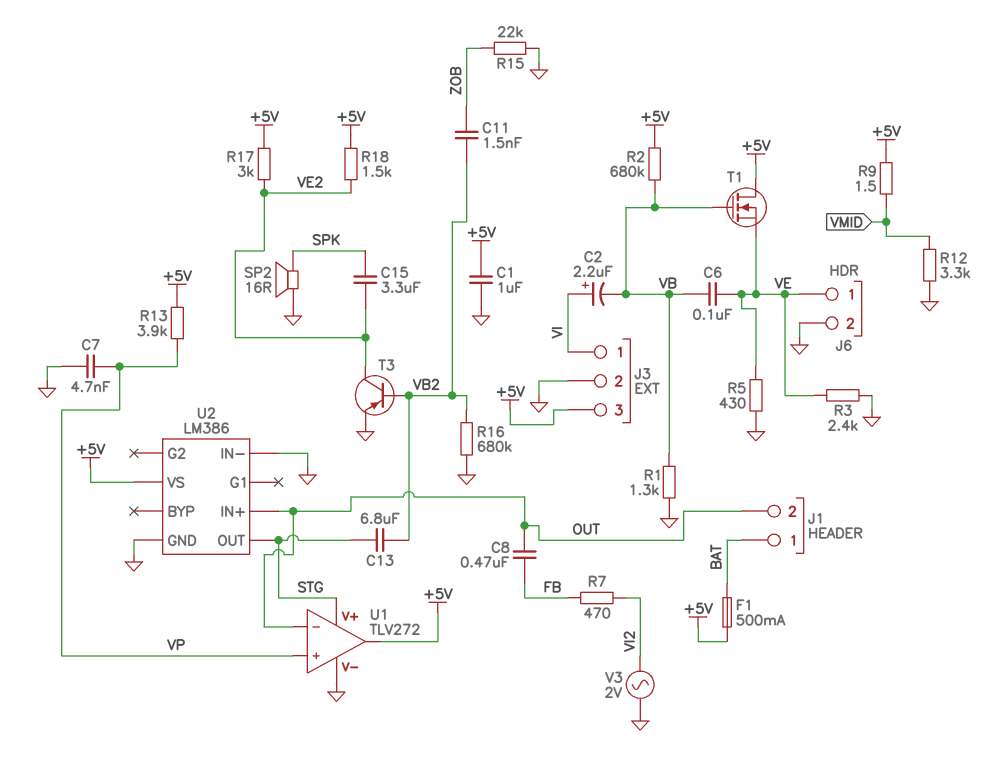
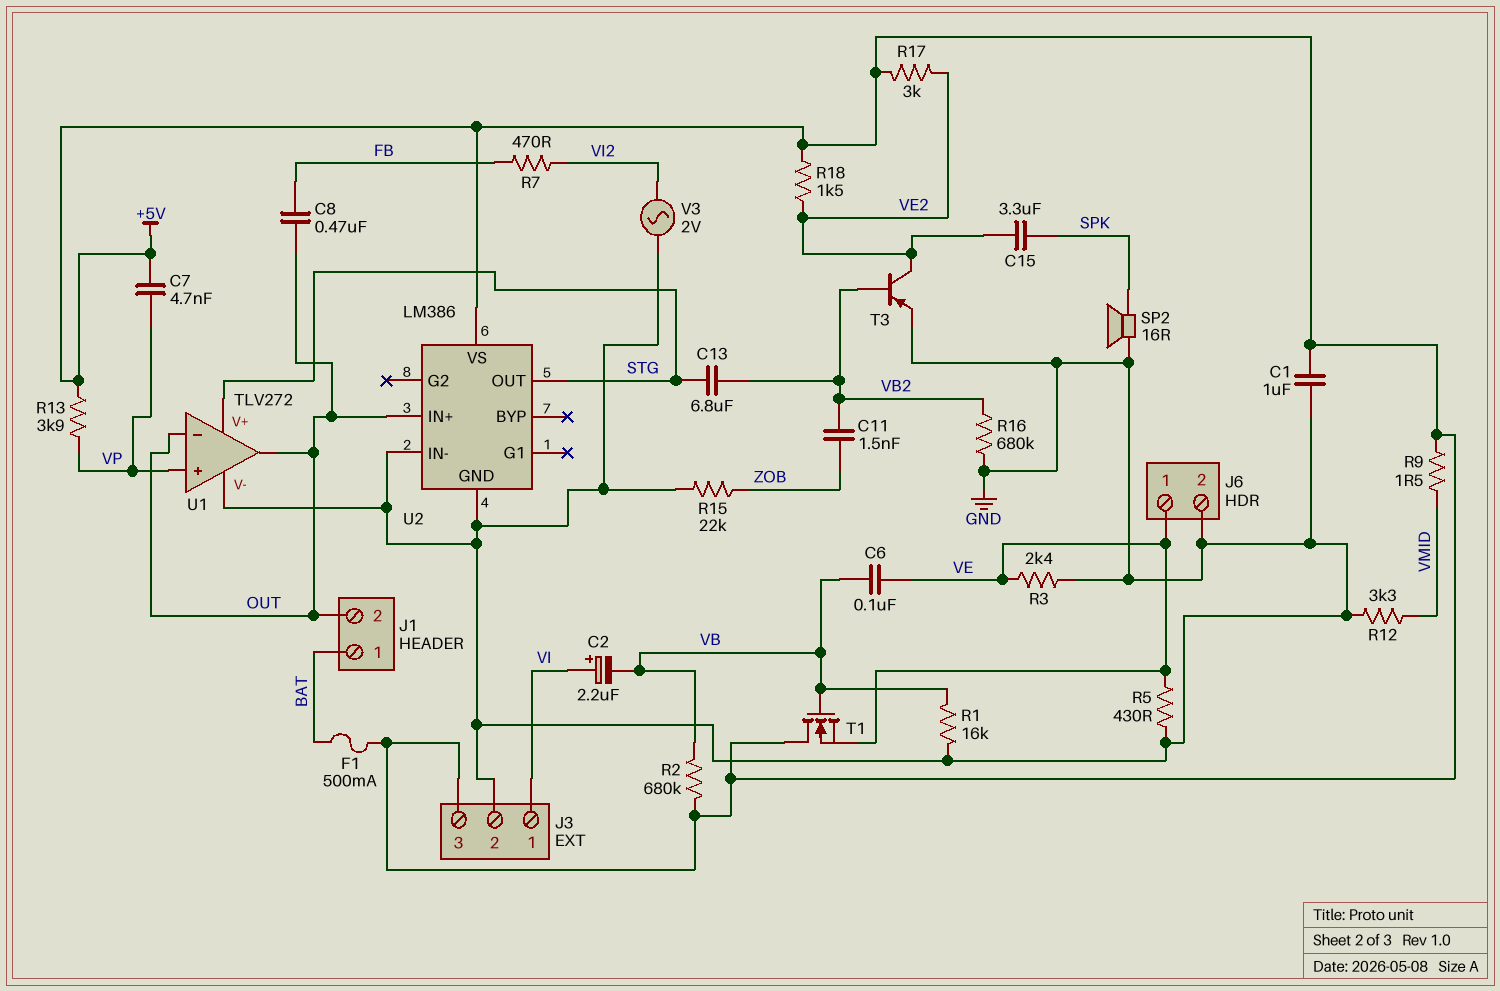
C7: 4.7nF (GND, VP) -> 4.7nF (+5V, VP)
R1: 1.3k (GND, VB) -> 16k (GND, VB)
U1 pin out: +5V -> OUT

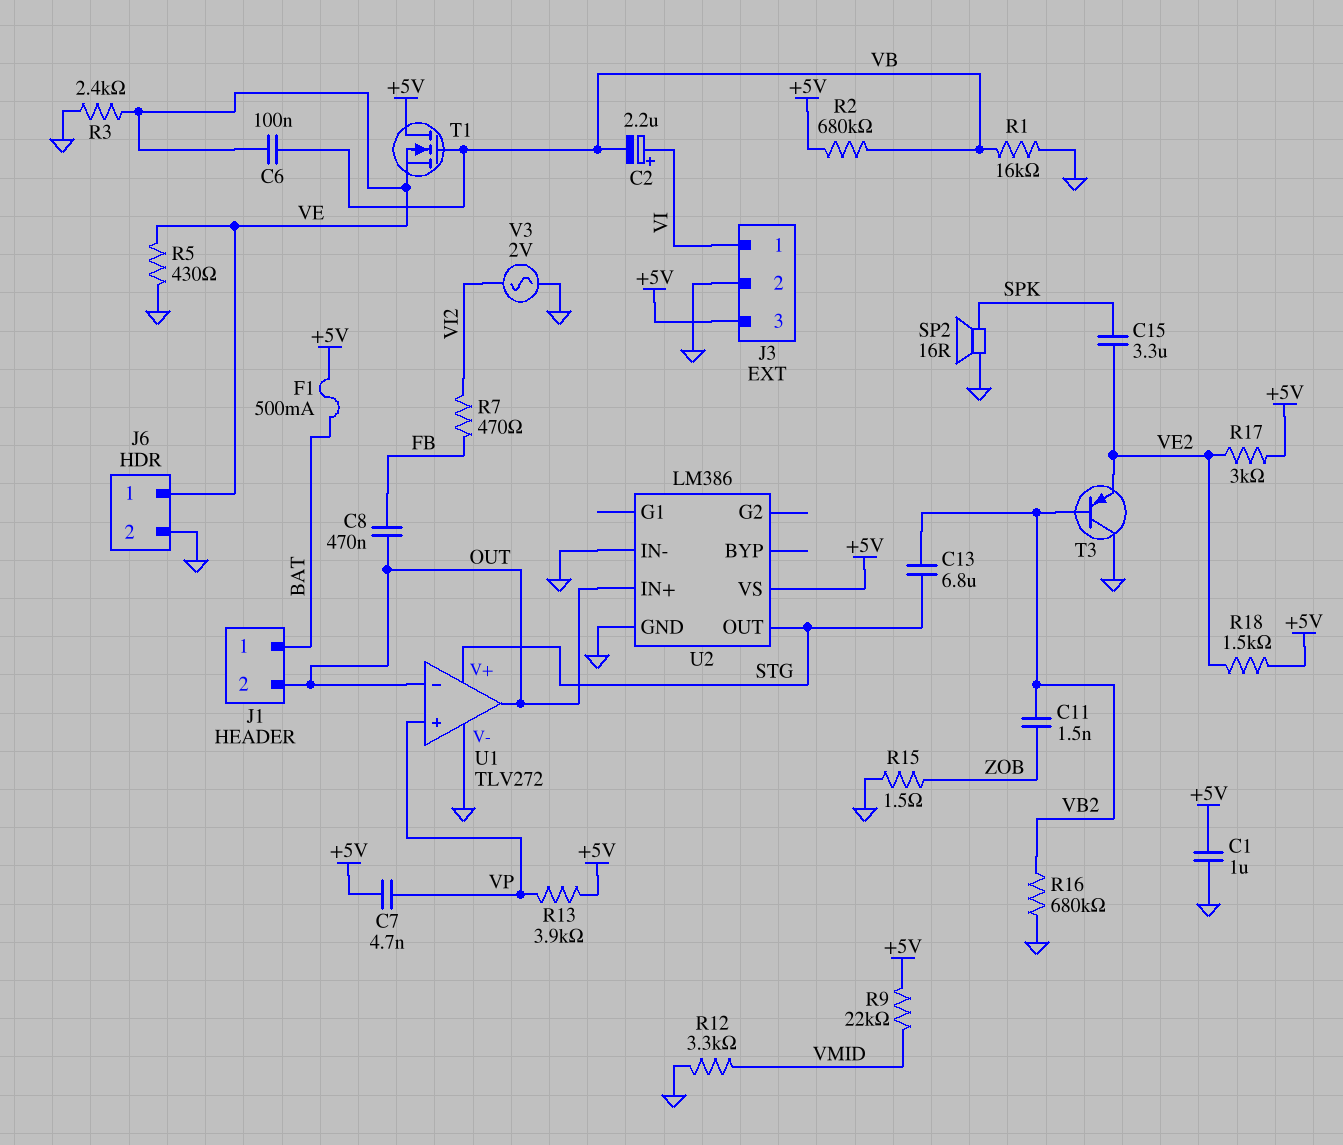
R9: 1.5 (+5V, VMID) -> 22k (+5V, VMID)
R15: 22k (GND, ZOB) -> 1.5 (GND, ZOB)
T3: PNP (B VB2, C VE2, E GND) -> PNP (B VB2, C GND, E VE2)

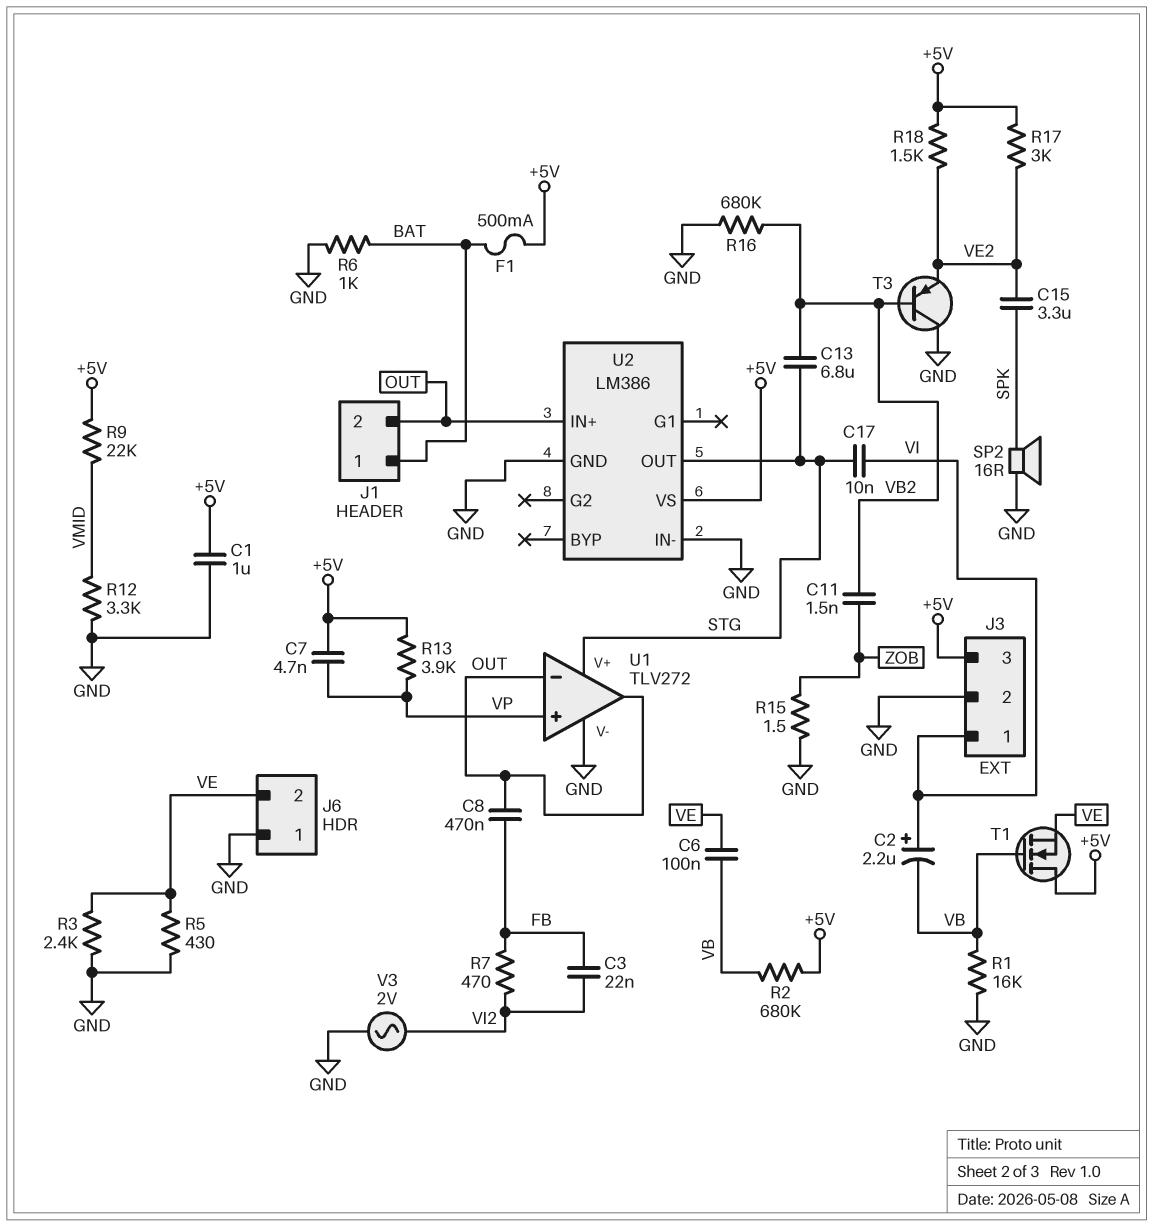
C3: none -> 22nF (FB, VI2)
C17: none -> 10nF (STG, VI)
J6 pin 1: VE -> GND
J6 pin 2: GND -> VE
R6: none -> 1k (BAT, GND)

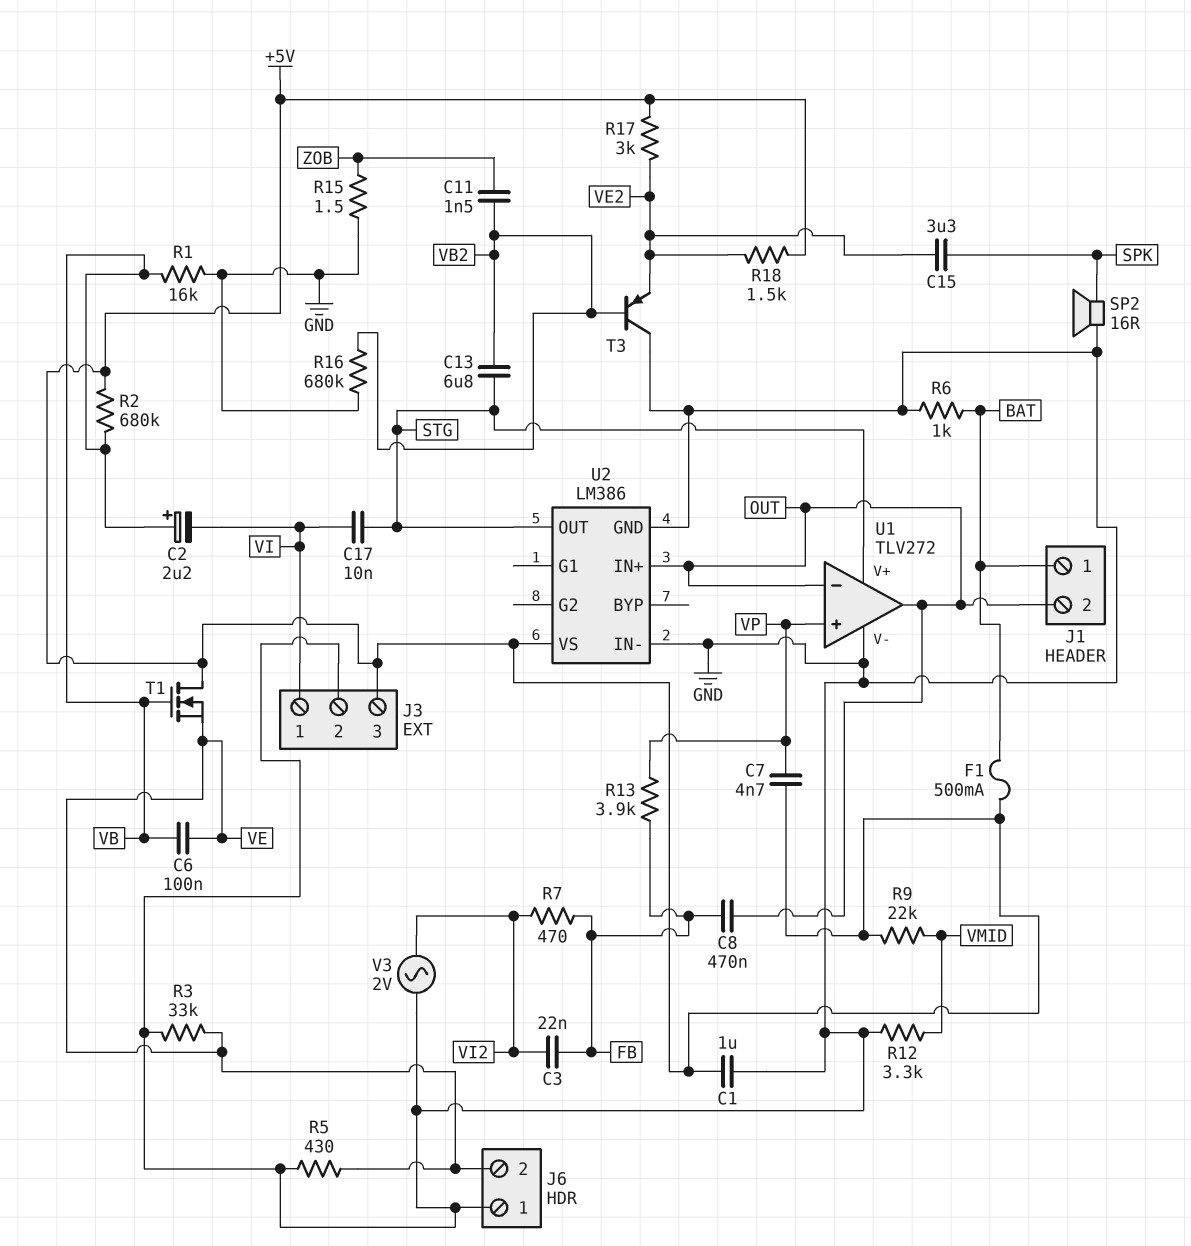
C2: 2.2uF (plus VI, minus VB) -> 2.2uF (plus VB, minus VI)
R3: 2.4k (GND, VE) -> 33k (GND, VE)
R13: 3.9k (+5V, VP) -> 3.9k (FB, VP)

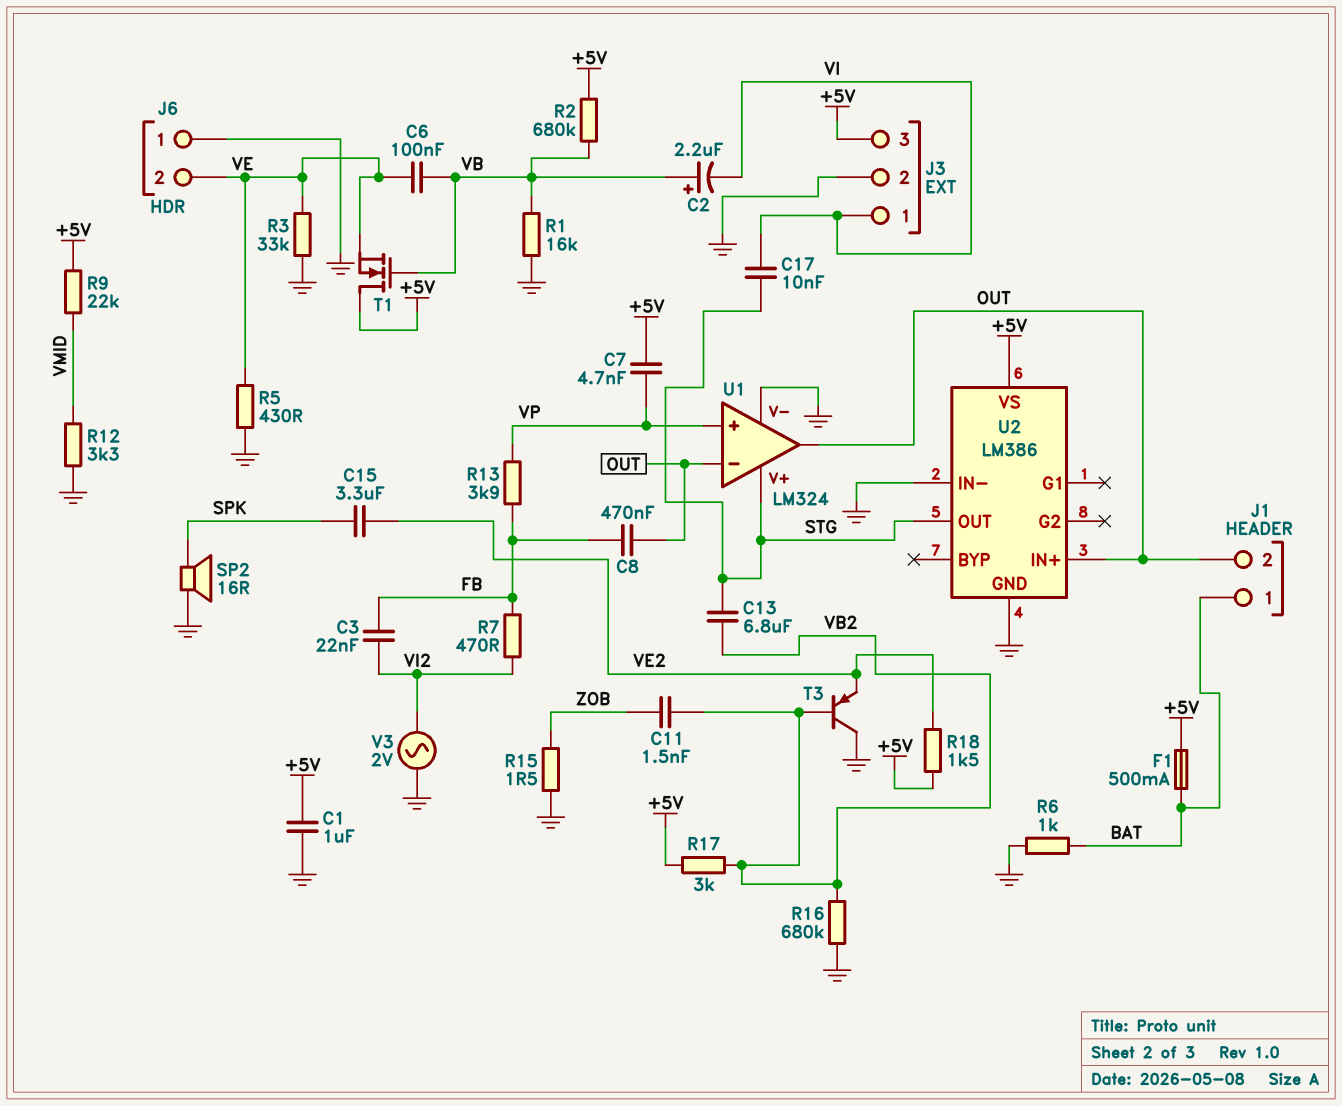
R17: 3k (+5V, VE2) -> 3k (+5V, VB2)
U1: TLV272 -> LM324

